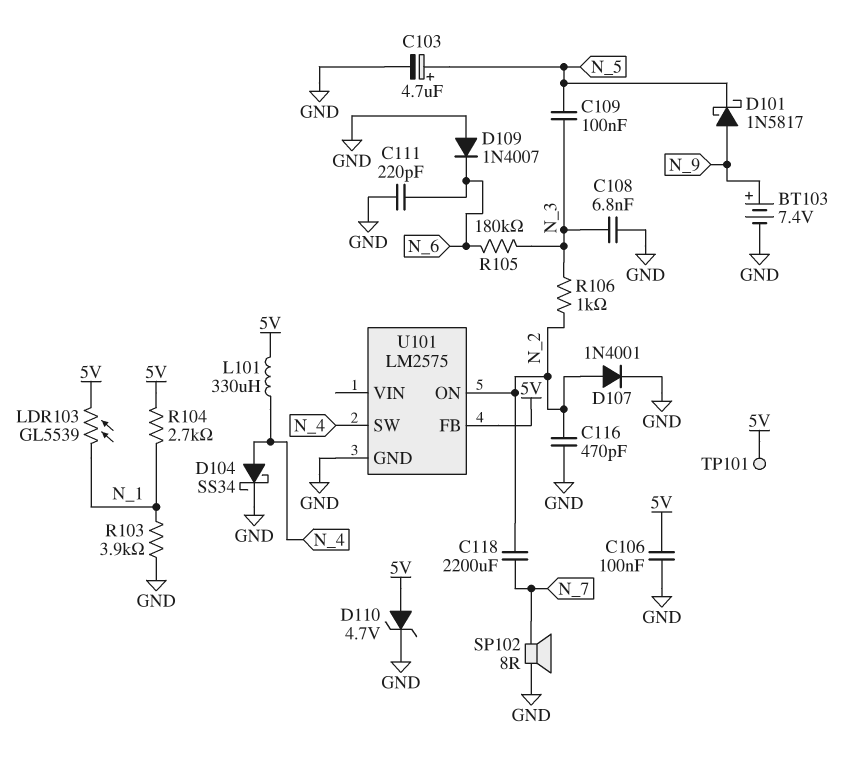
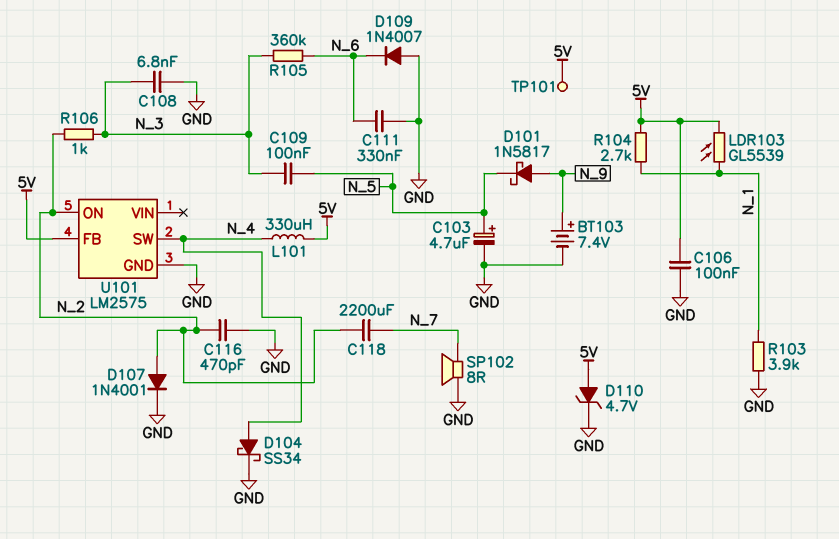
C111: 220pF (GND, N_6) -> 330nF (GND, N_6)
R105: 180k (N_3, N_6) -> 360k (N_3, N_6)

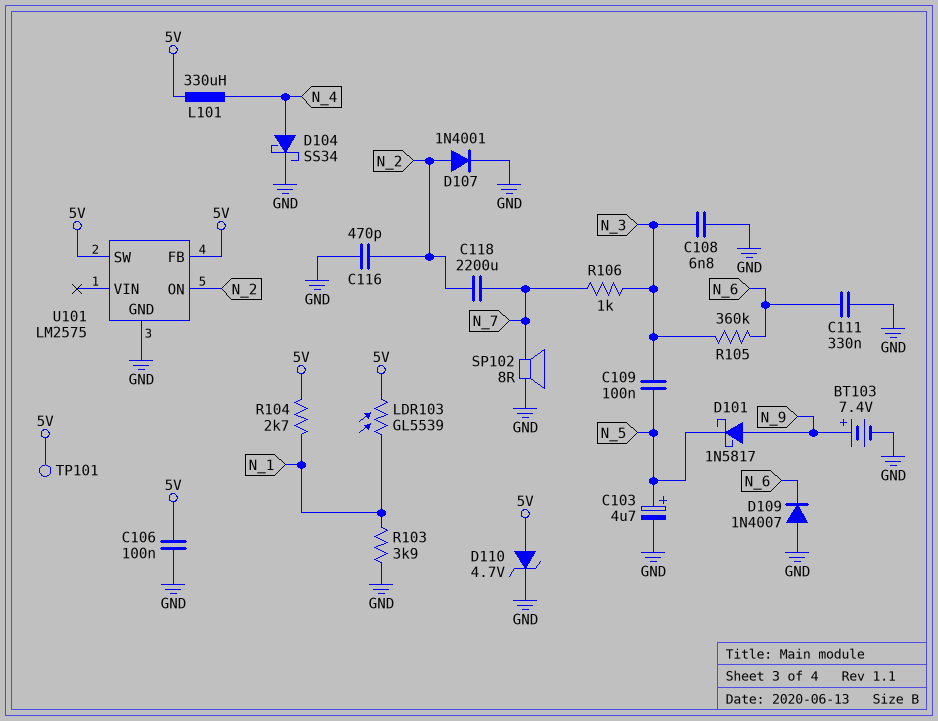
R106: 1k (N_2, N_3) -> 1k (N_3, N_7)
U101 pin SW: N_4 -> 5V

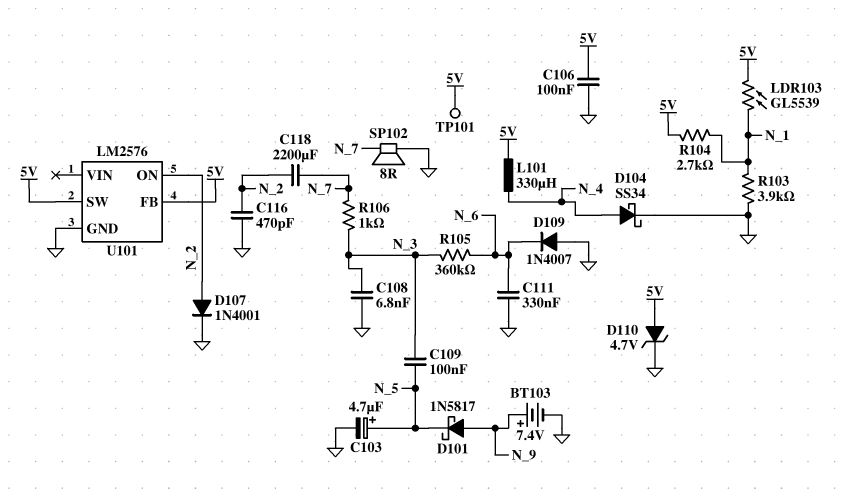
U101: LM2575 -> LM2576

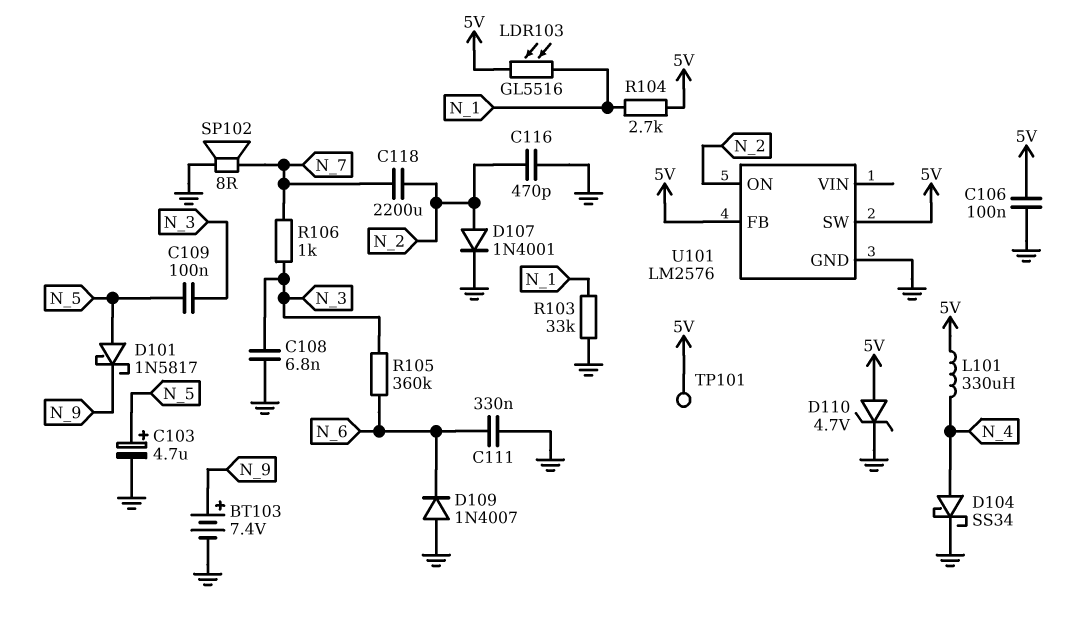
D101: schottky 1N5817 (A N_9, K N_5) -> schottky 1N5817 (A N_5, K N_9)
LDR103: GL5539 (5V, N_1) -> GL5516 (5V, N_1)
R103: 3.9k (GND, N_1) -> 33k (GND, N_1)

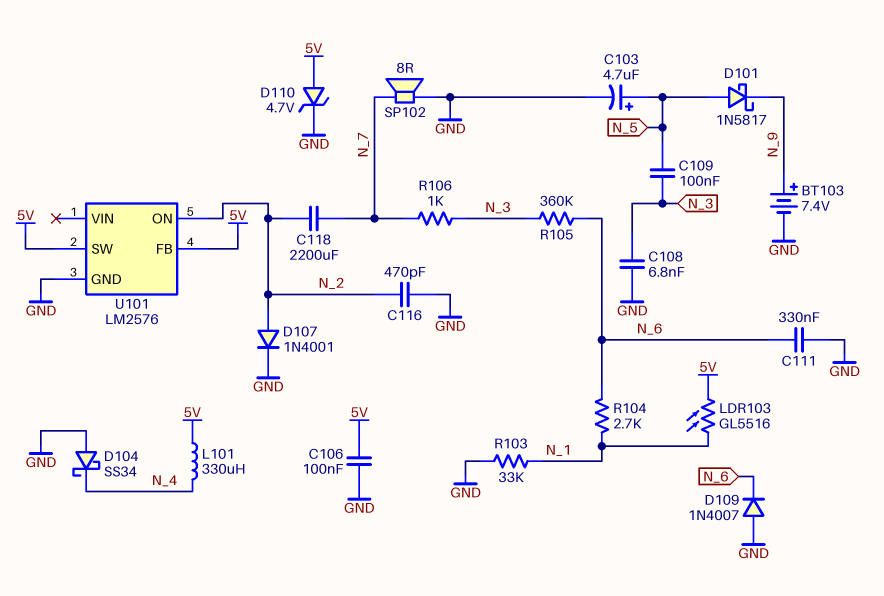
D104: schottky SS34 (A N_4, K GND) -> schottky SS34 (A GND, K N_4)
R104: 2.7k (5V, N_1) -> 2.7k (N_1, N_6)
TP101: test point (5V) -> none

